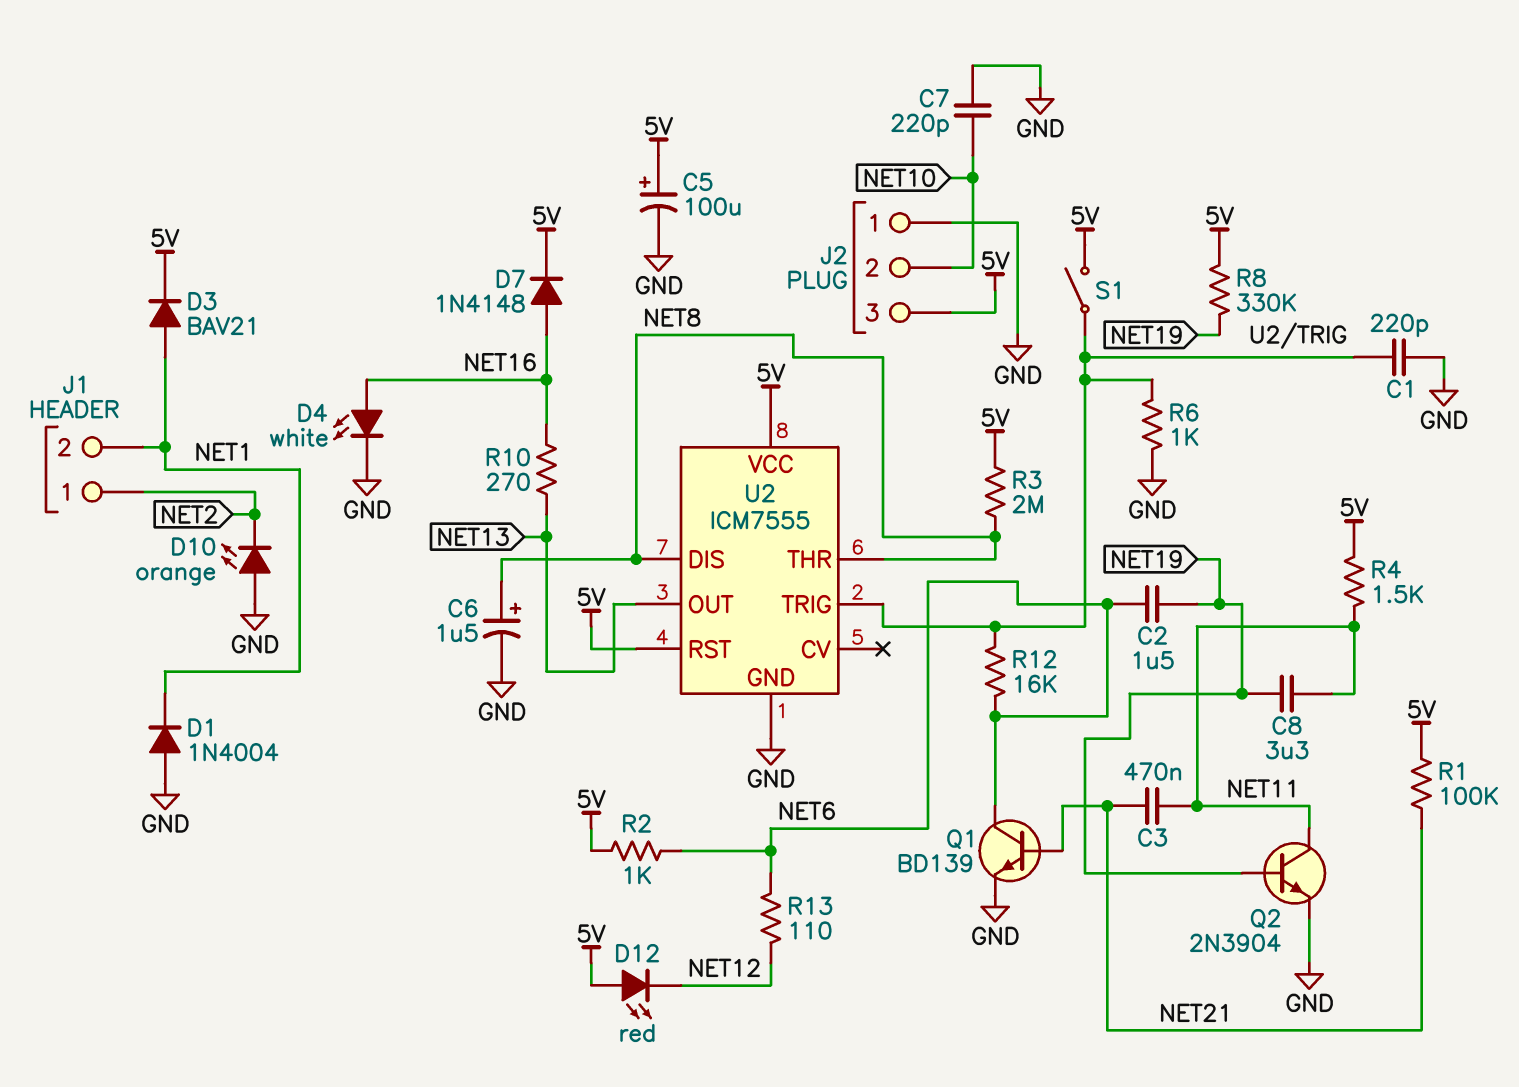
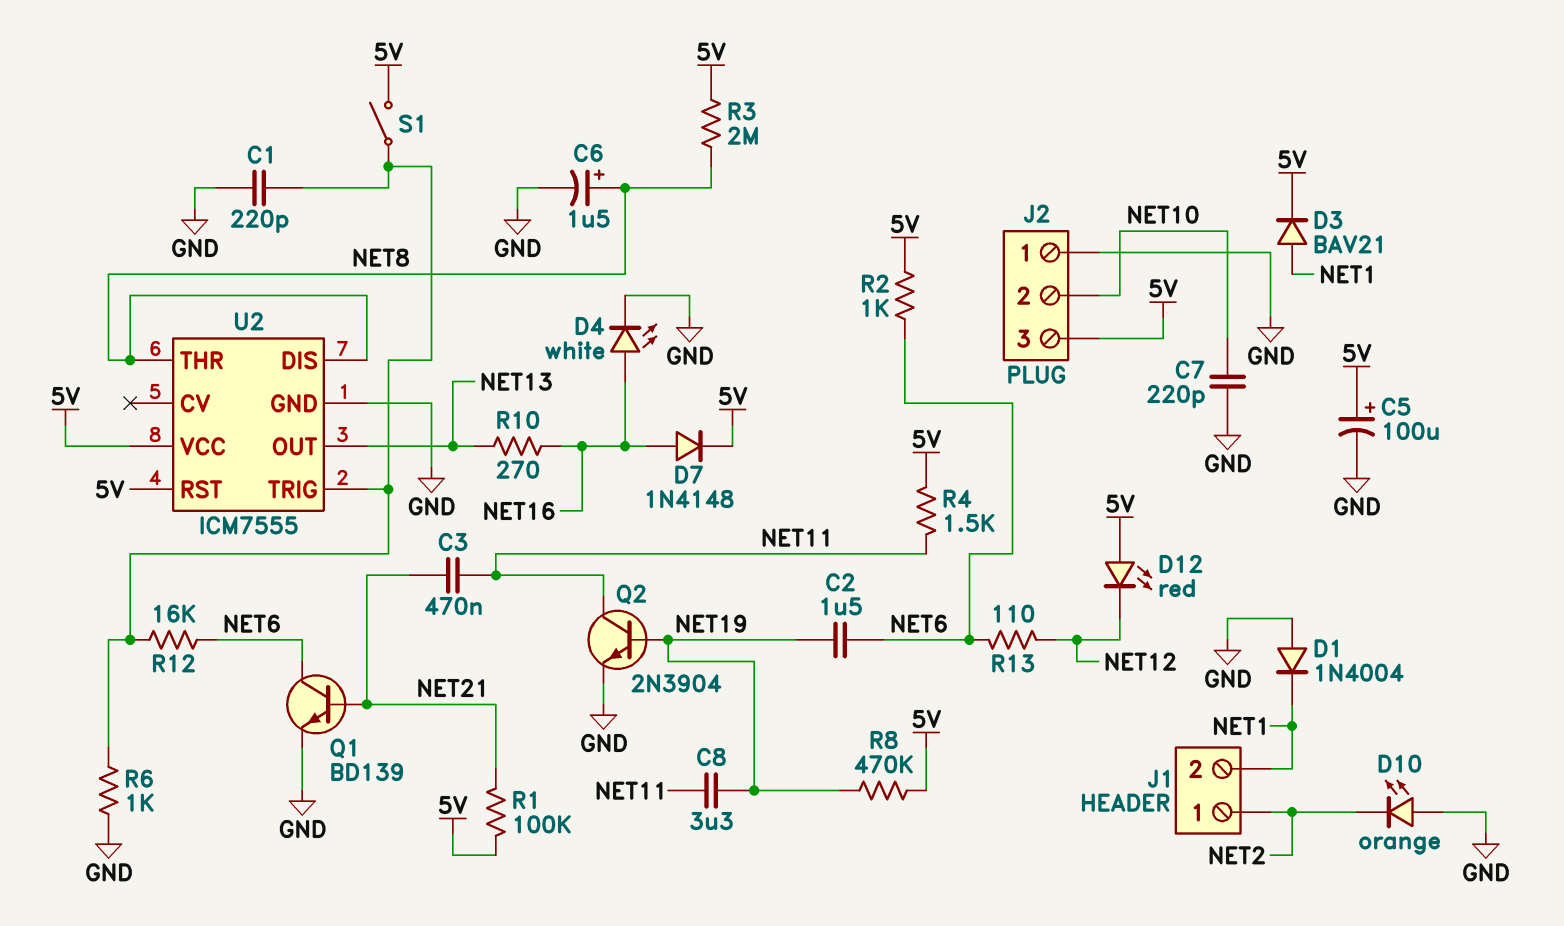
R8: 330k (5V, NET19) -> 470k (5V, NET19)

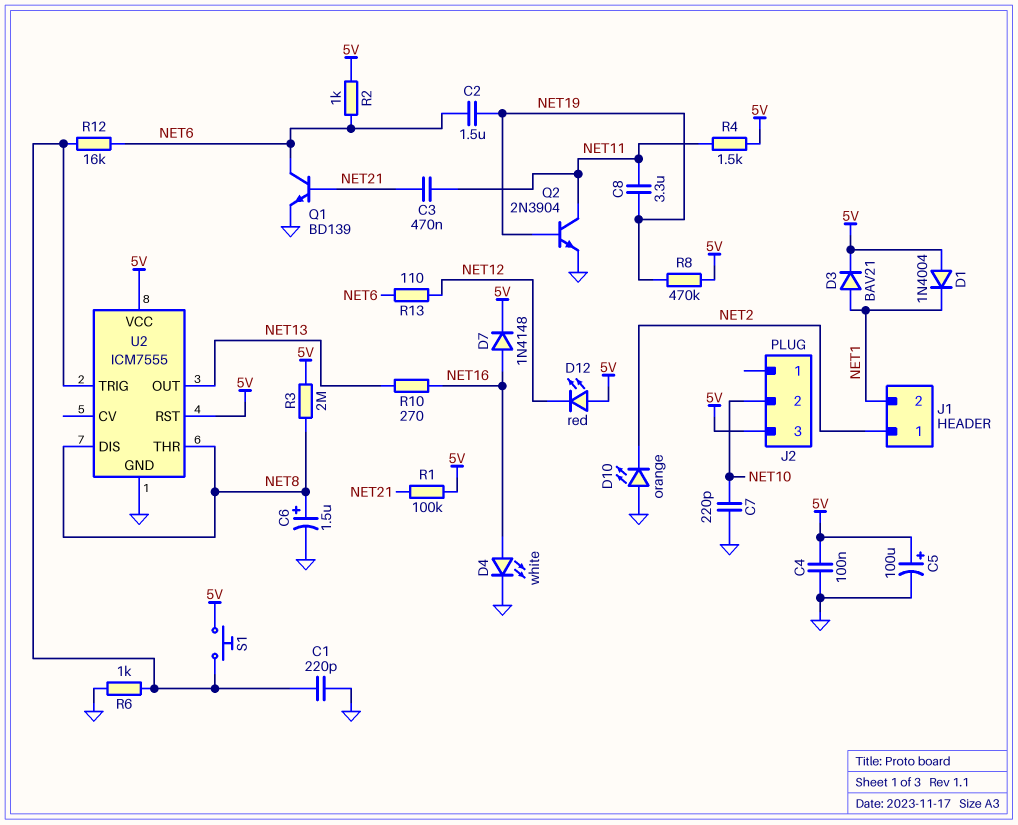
C4: none -> 100nF (5V, GND)
D1: diode 1N4004 (A GND, K NET1) -> diode 1N4004 (A 5V, K NET1)
J2 pin 1: GND -> none
S1: switch (5V, U2/TRIG) -> button (5V, U2/TRIG)

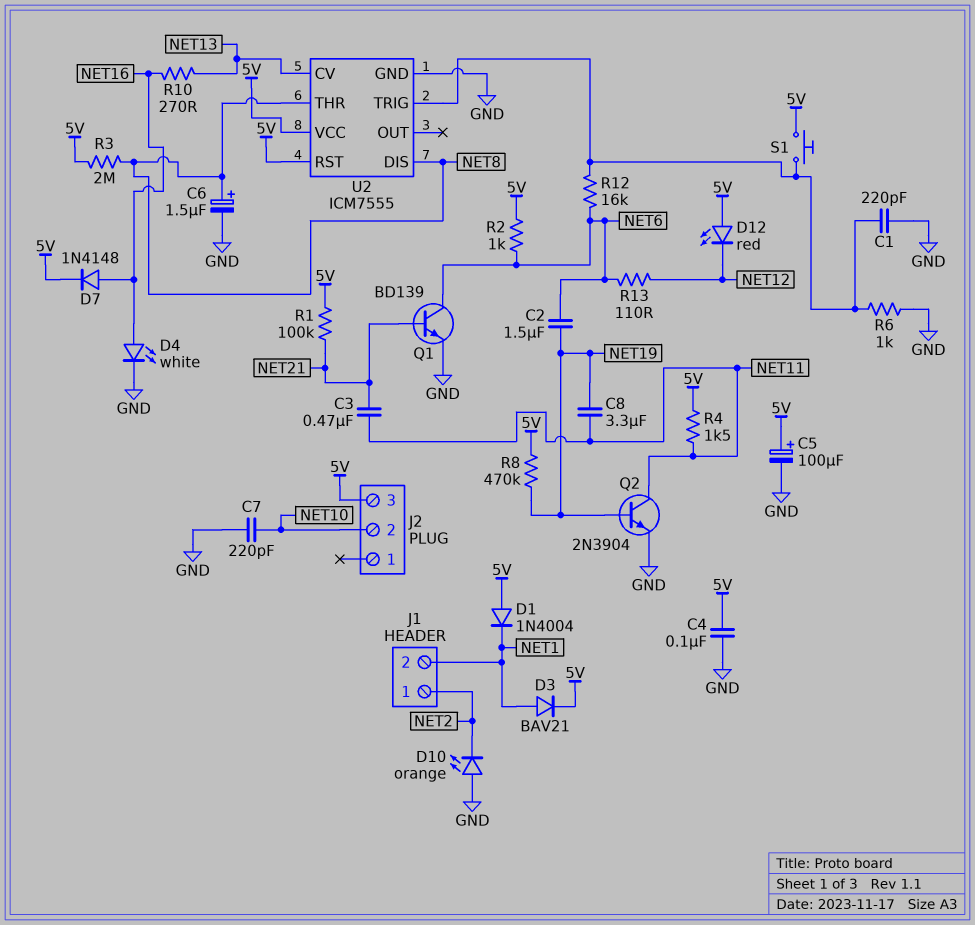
U2 pin CV: none -> NET13
U2 pin OUT: NET13 -> none

